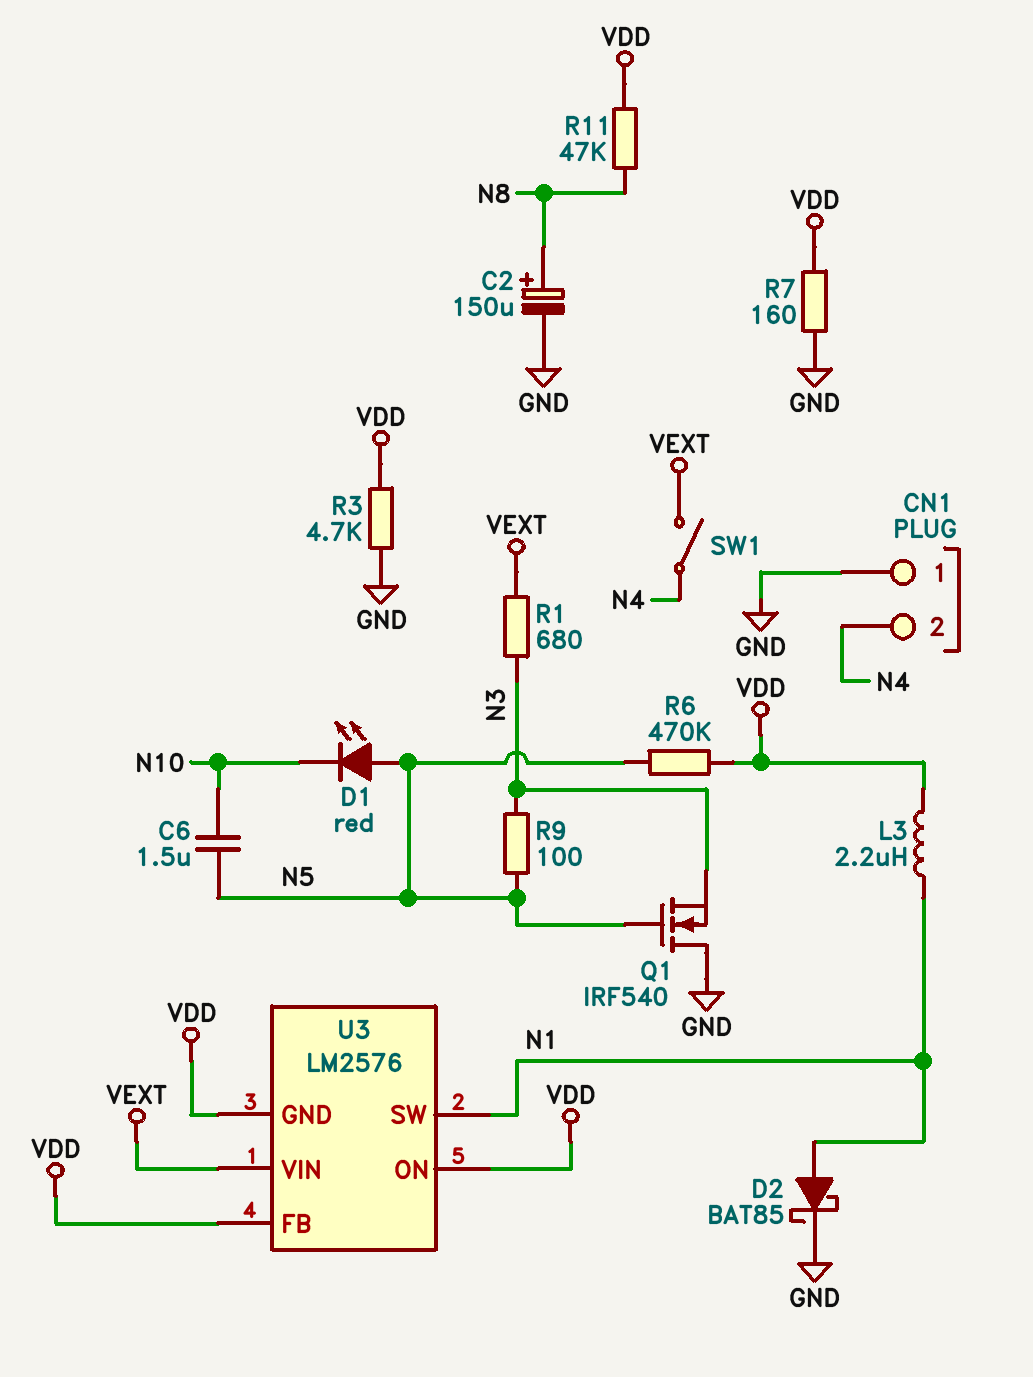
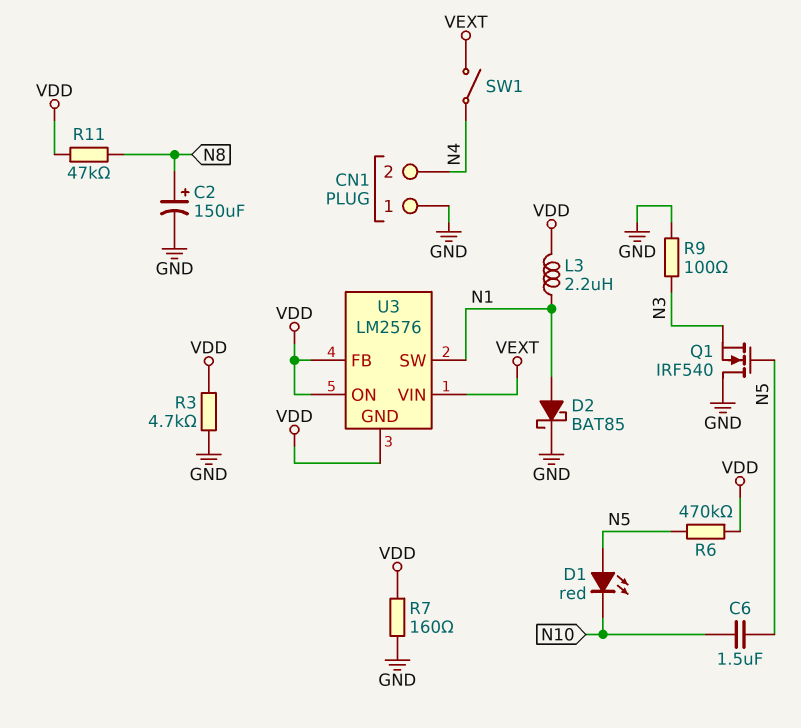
R1: 680 (N3, VEXT) -> none
R9: 100 (N3, N5) -> 100 (GND, N3)

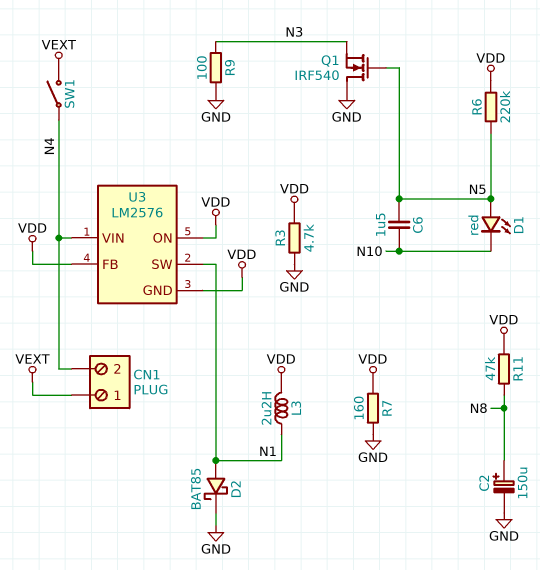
CN1 pin 1: GND -> VEXT
R6: 470k (N5, VDD) -> 220k (N5, VDD)
U3 pin VIN: VEXT -> N4

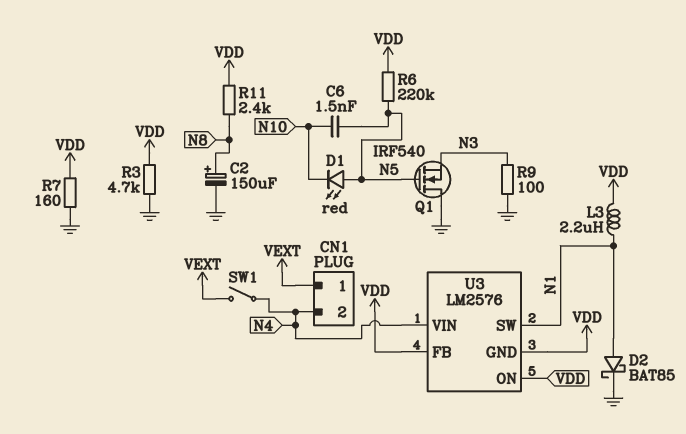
C6: 1.5uF (N5, N10) -> 1.5nF (N5, N10)
R11: 47k (N8, VDD) -> 2.4k (N8, VDD)

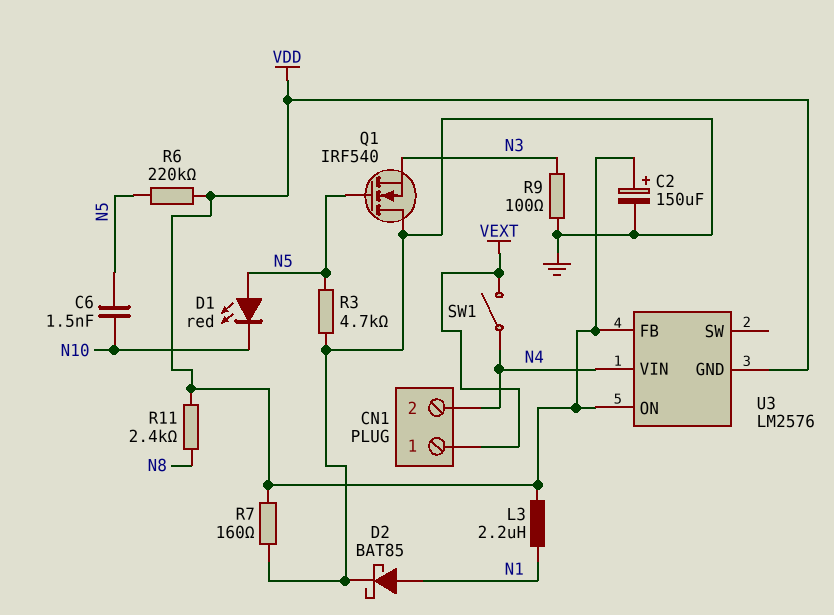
C2: 150uF (plus N8, minus GND) -> 150uF (plus VDD, minus GND)
R3: 4.7k (GND, VDD) -> 4.7k (GND, N5)
U3 pin SW: N1 -> none

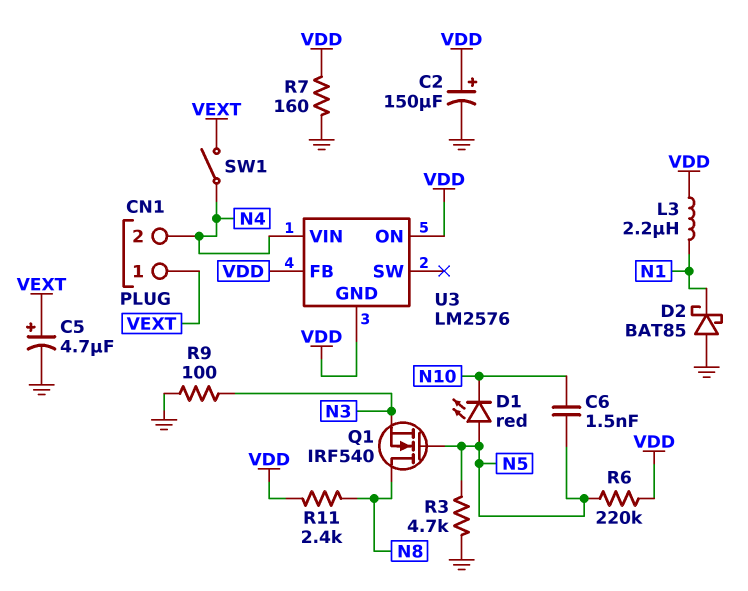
C5: none -> 4.7uF (plus VEXT, minus GND)
D2: schottky BAT85 (A N1, K GND) -> schottky BAT85 (A GND, K N1)
Q1: NMOS IRF540 (G N5, D GND, S N3) -> NMOS IRF540 (G N5, D N8, S N3)

